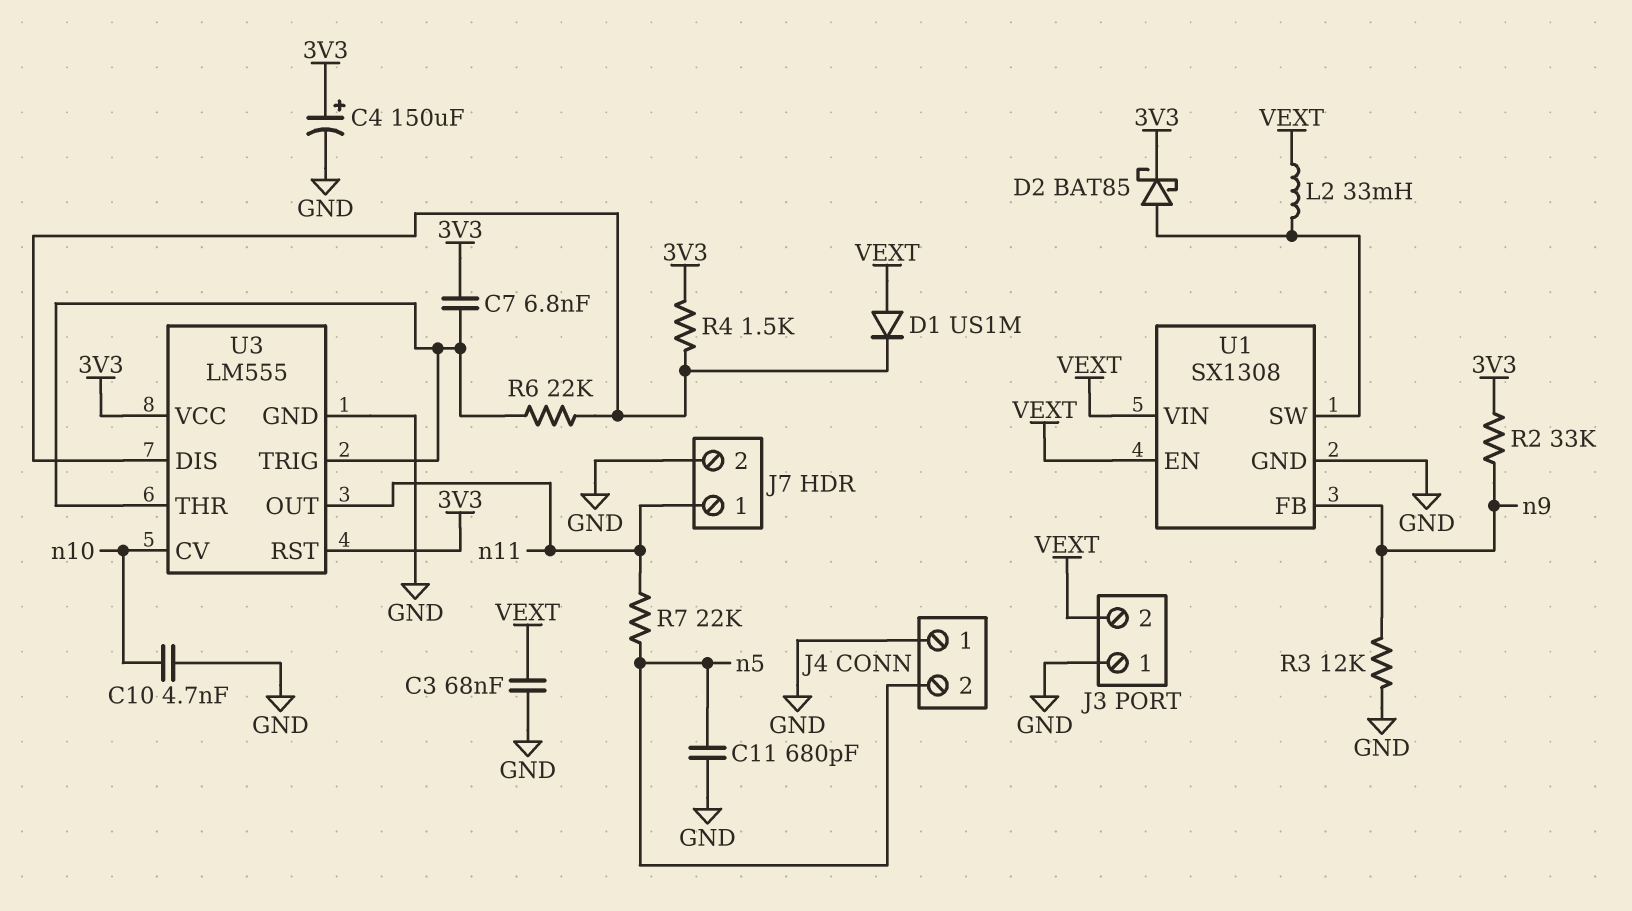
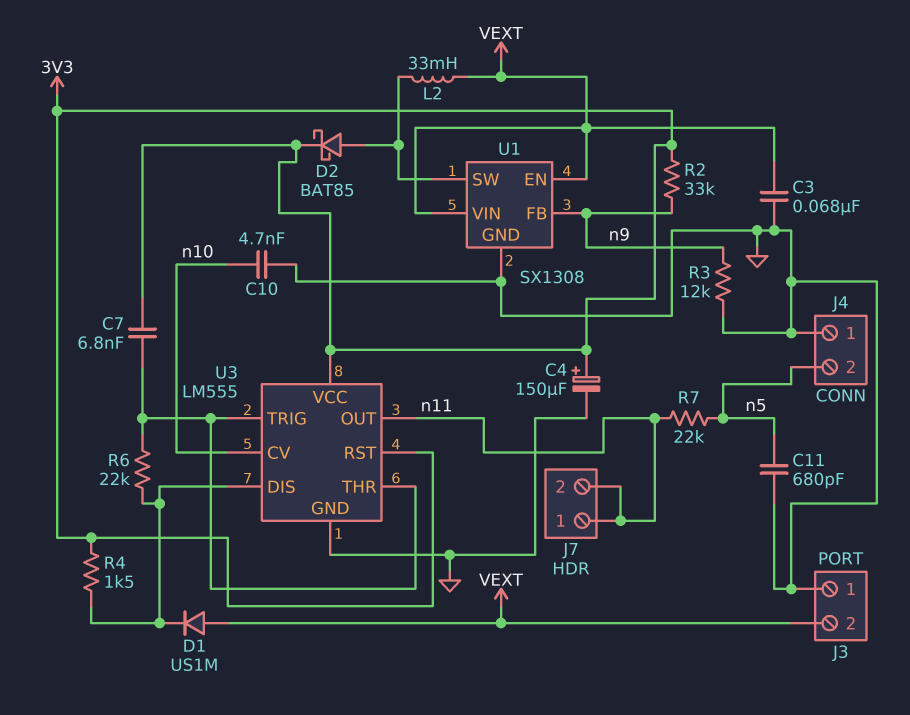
J7 pin 2: GND -> n11

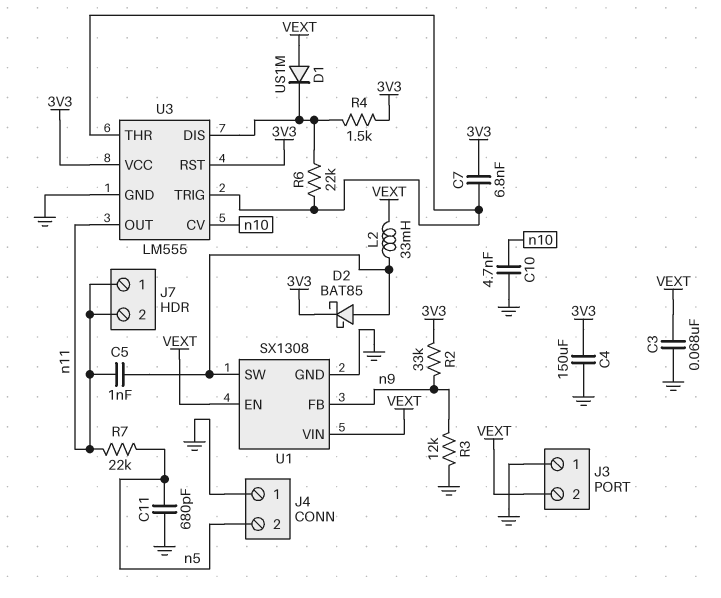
C4: 150uF (plus 3V3, minus GND) -> 150uF (3V3, GND)
C5: none -> 1nF (U1/SW, n11)

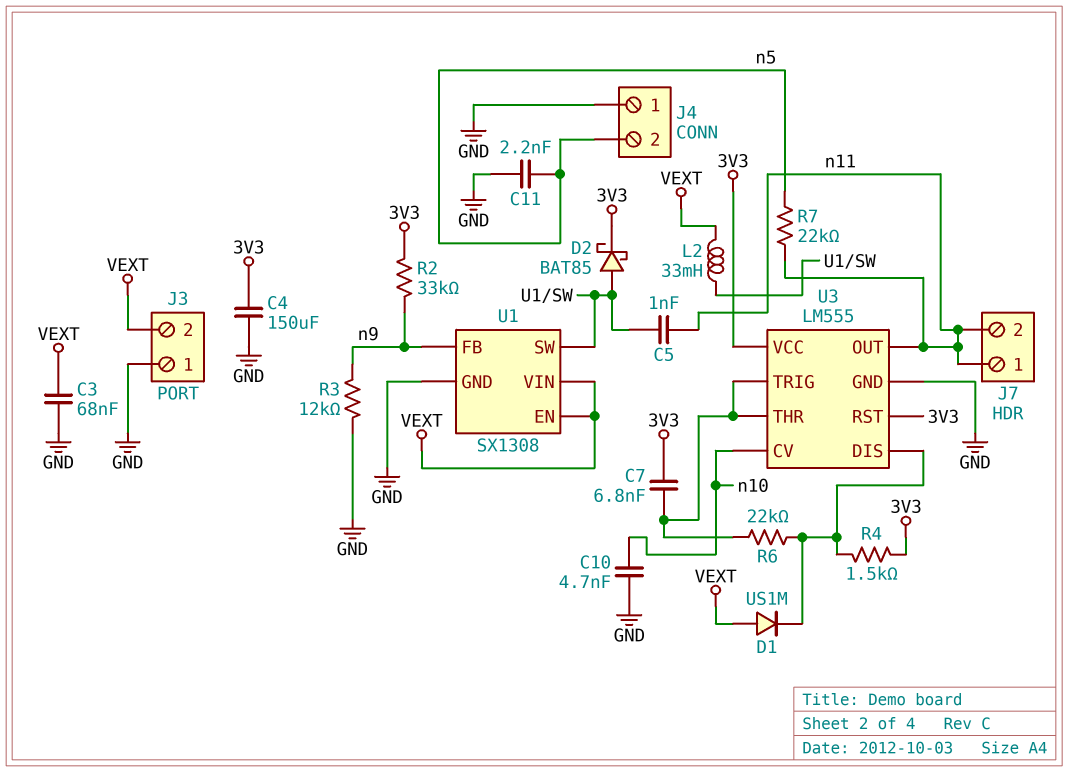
C11: 680pF (GND, n5) -> 2.2nF (GND, n5)

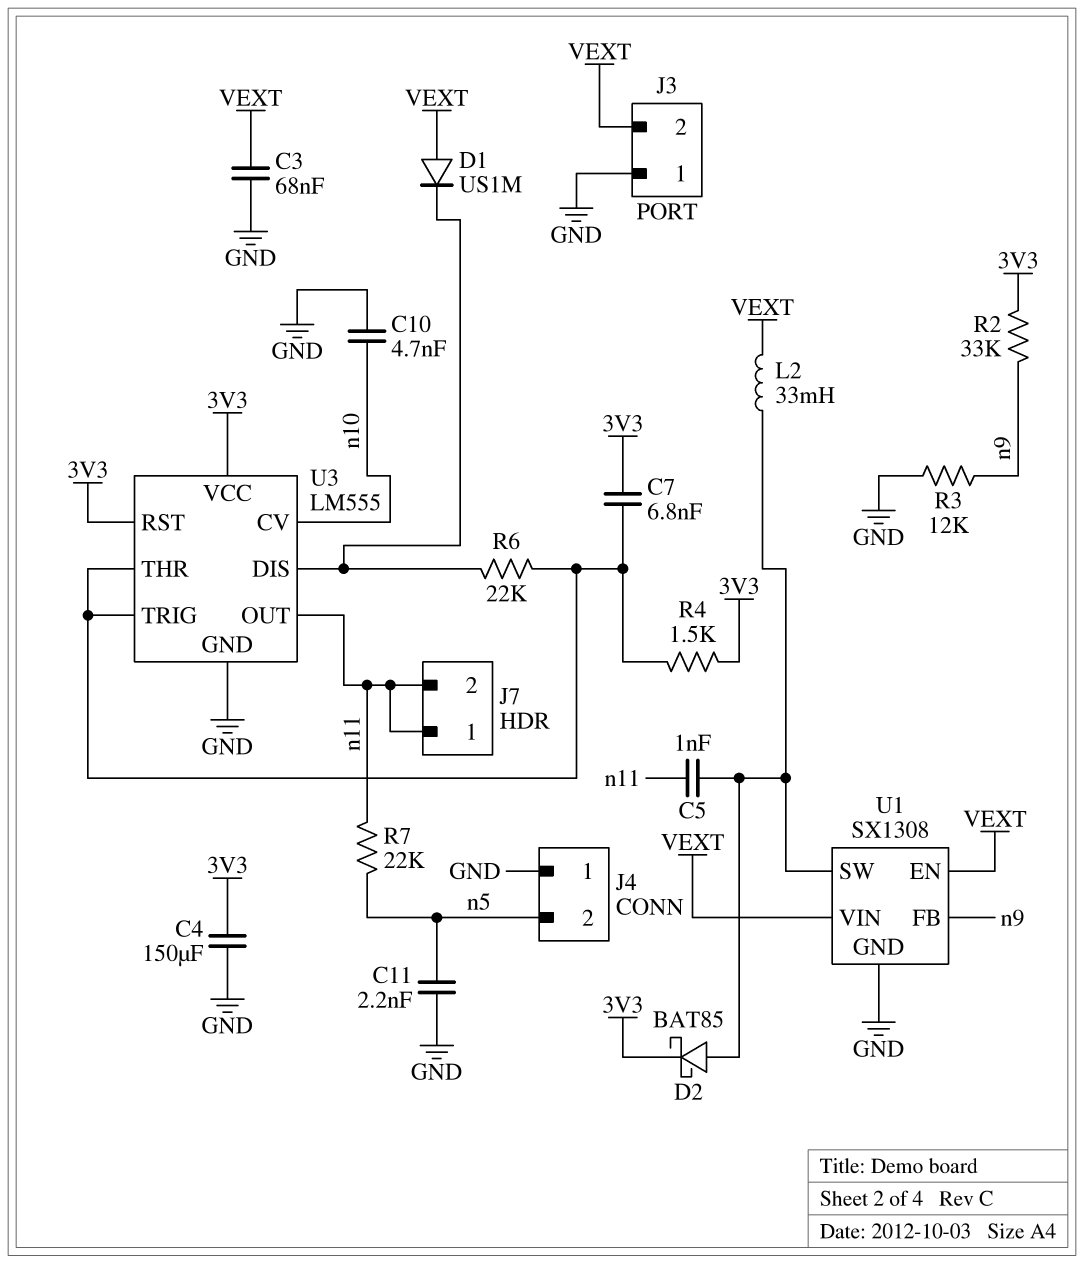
R4: 1.5k (3V3, U3/DIS) -> 1.5k (3V3, U3/THR)

